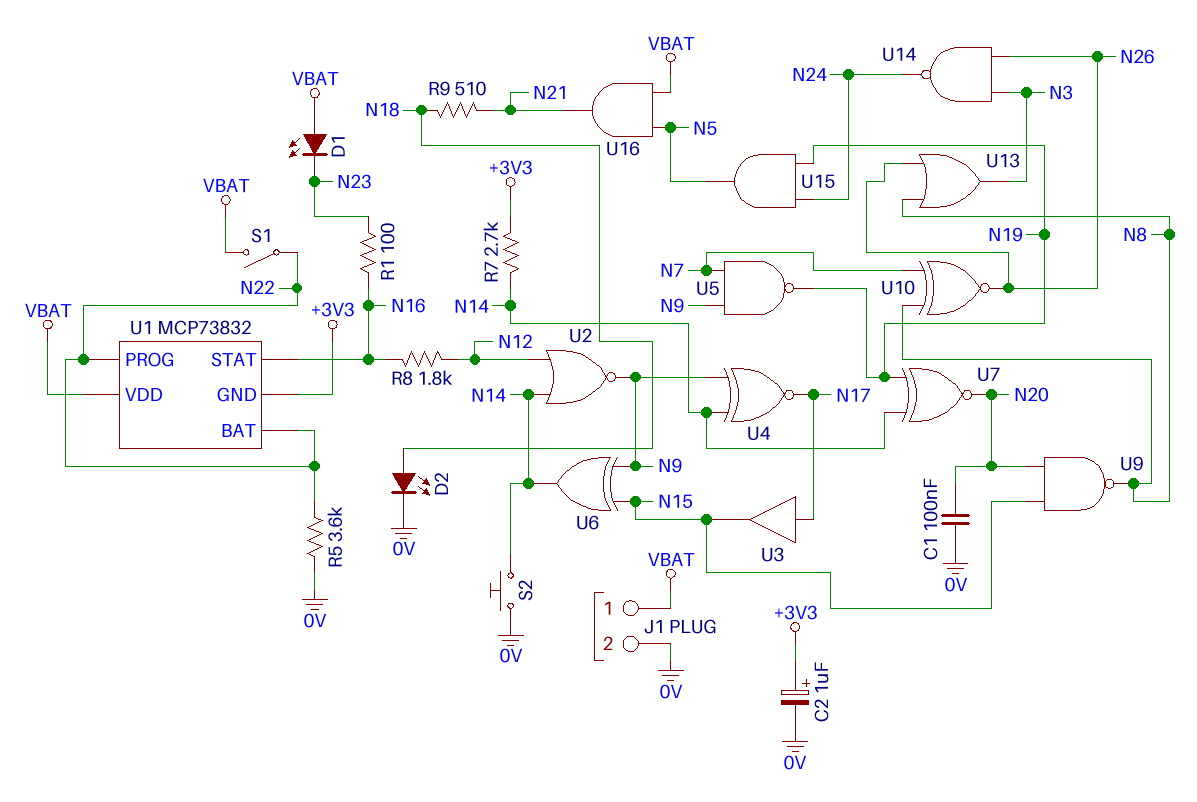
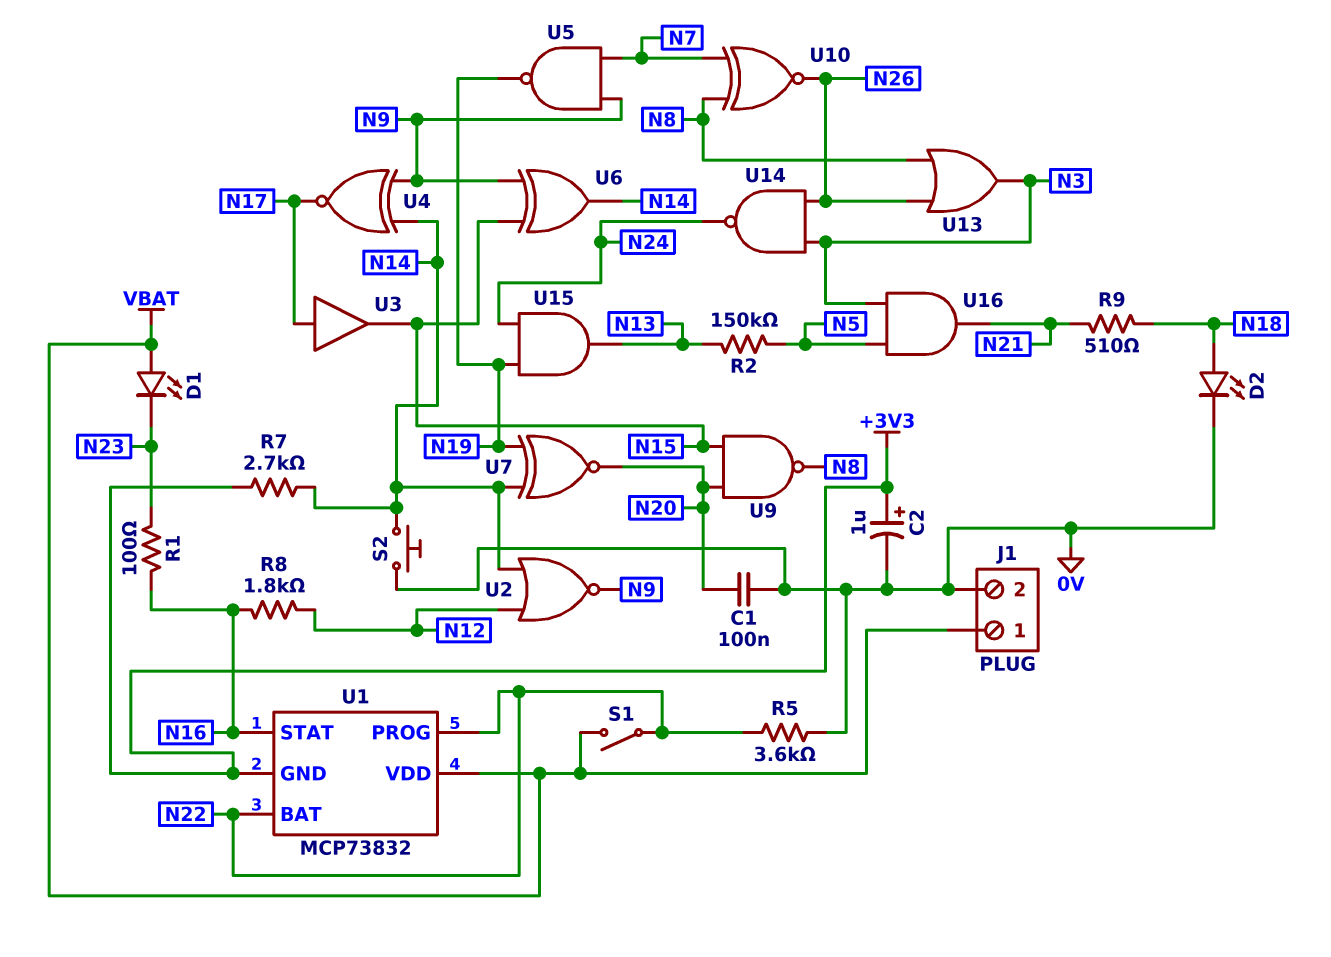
R2: none -> 150k (N5, N13)
U15: AND (in N19, in N24, out N5) -> AND (in N19, in N24, out N13)
U16: AND (in N5, in VBAT, out N21) -> AND (in N3, in N5, out N21)

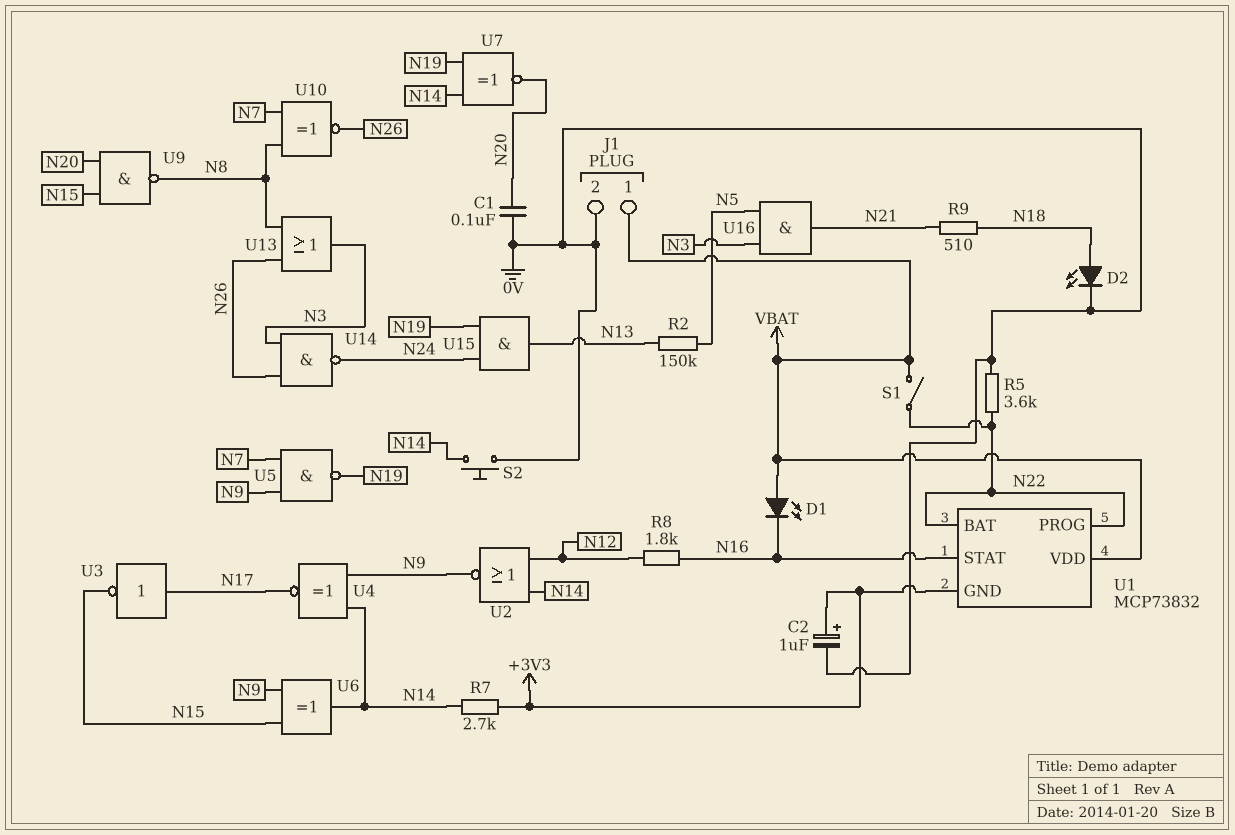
D1: LED (A VBAT, K N23) -> LED (A VBAT, K N16)
R1: 100 (N16, N23) -> none
U3: buffer (in N17, out N15) -> NOT (in N17, out N15)

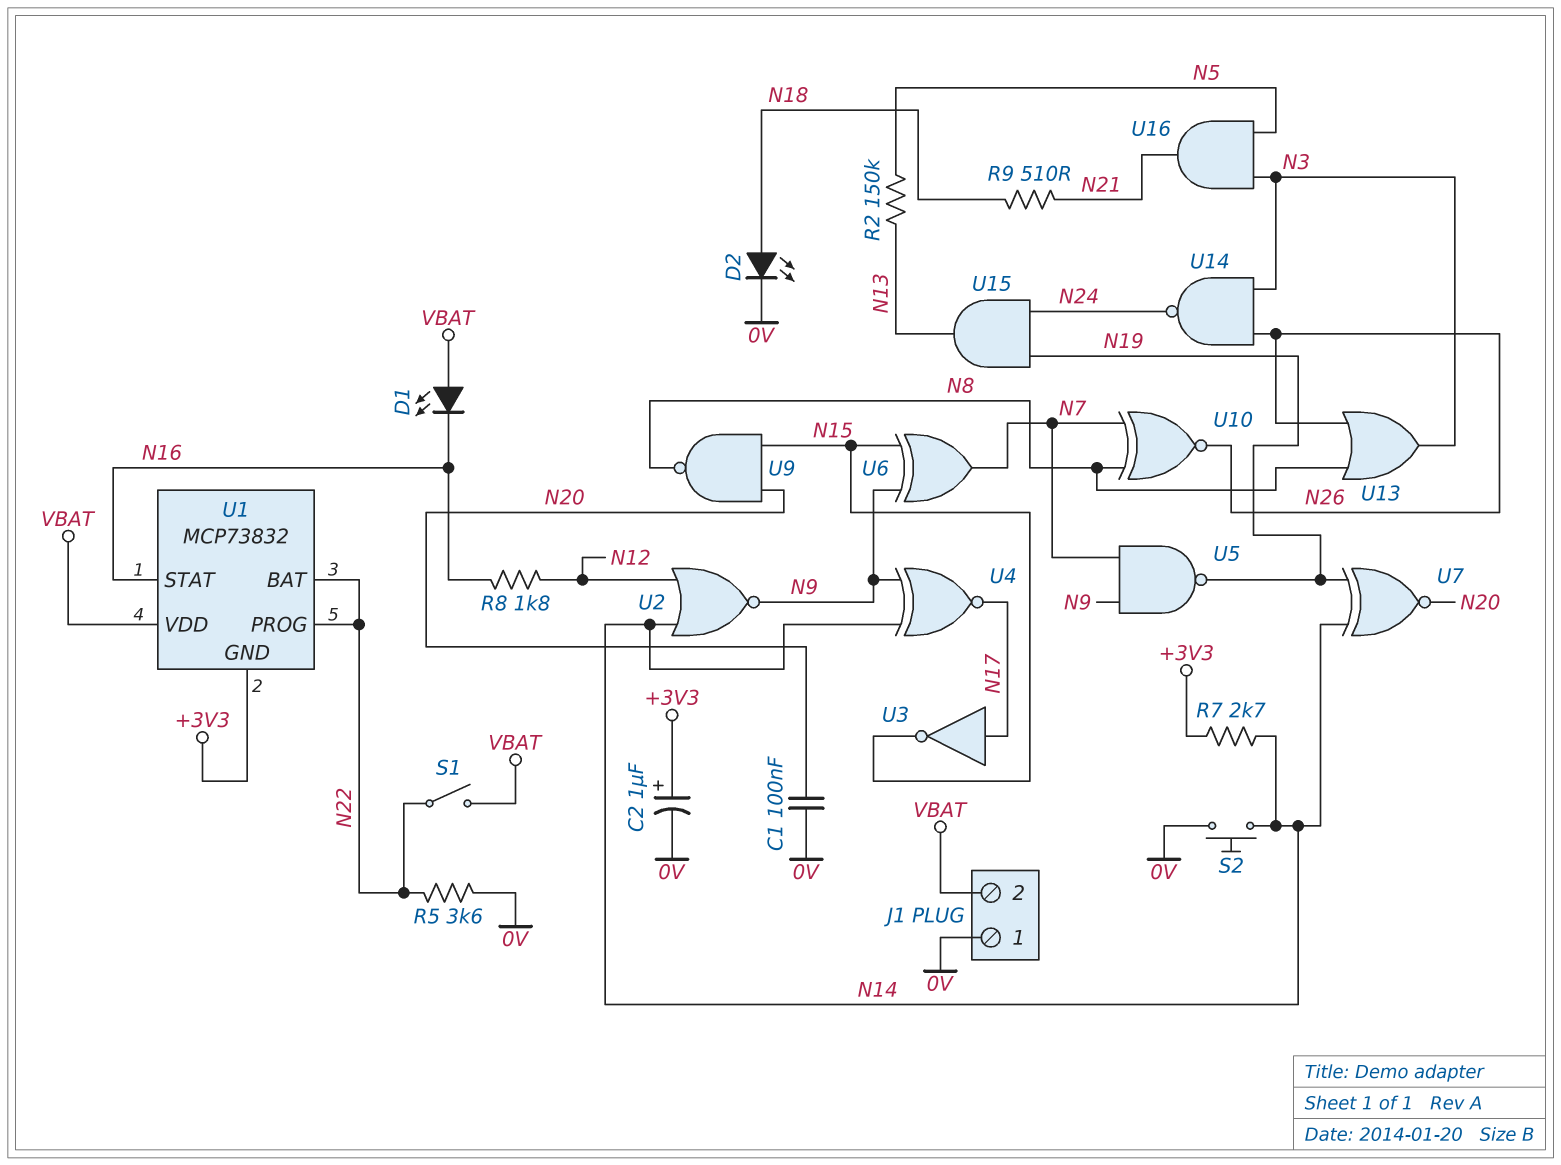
J1 pin 1: VBAT -> 0V
J1 pin 2: 0V -> VBAT
U6: XOR (in N9, in N15, out N14) -> XOR (in N9, in N15, out N7)

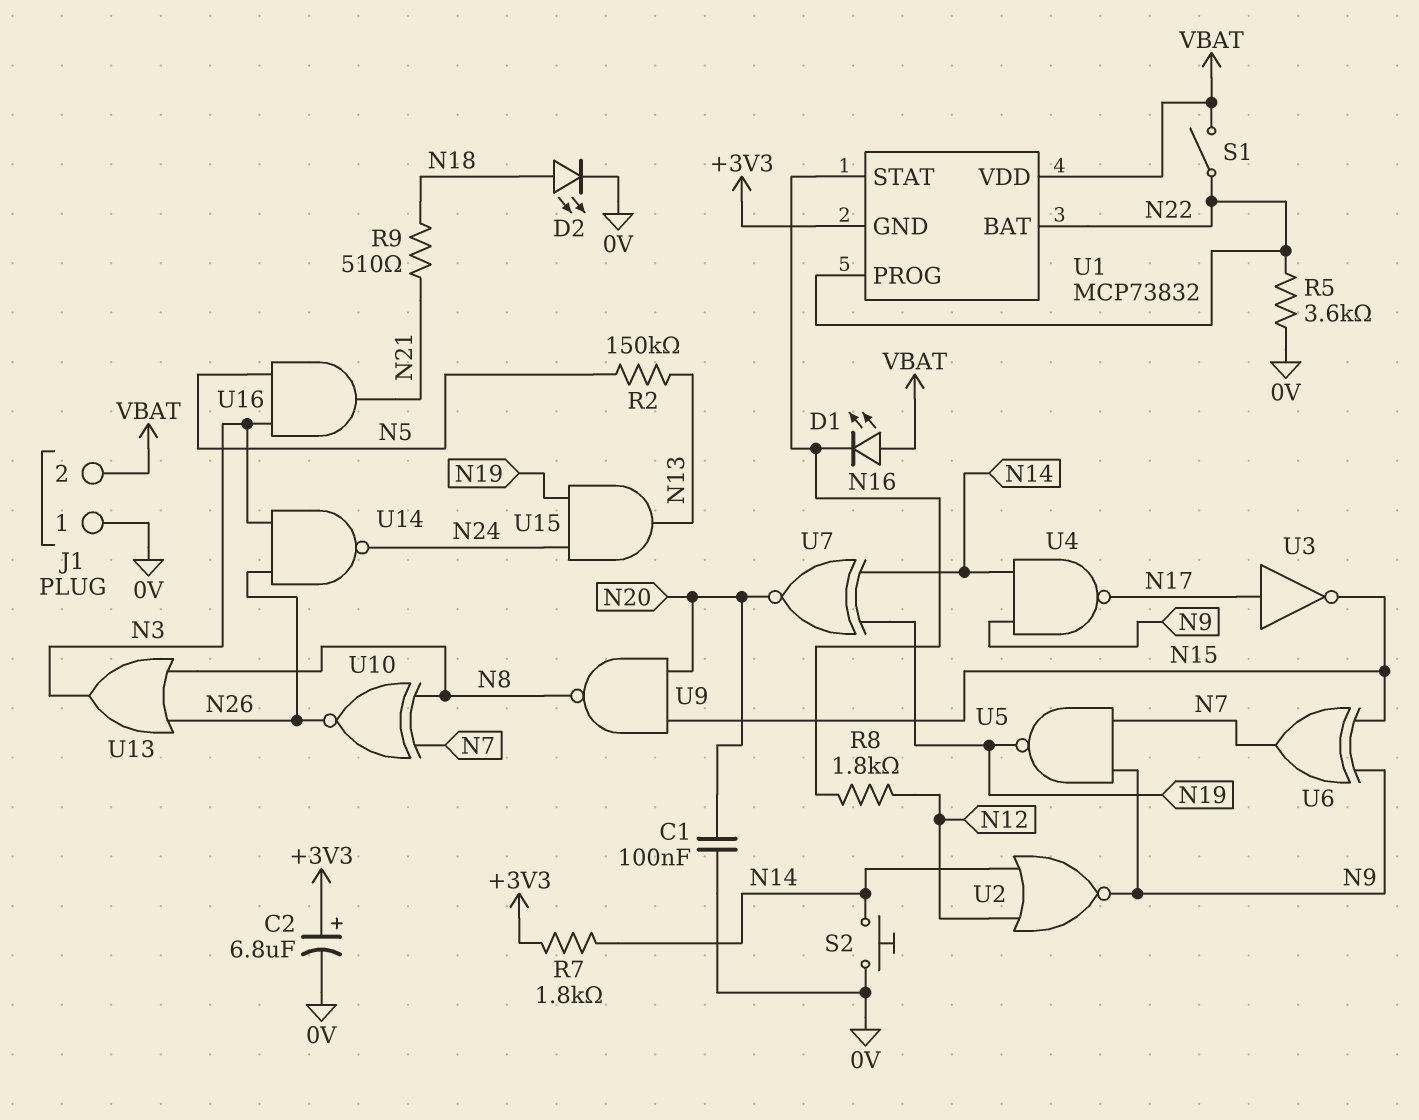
C2: 1uF (plus +3V3, minus 0V) -> 6.8uF (plus +3V3, minus 0V)
R7: 2.7k (+3V3, N14) -> 1.8k (+3V3, N14)
U4: XNOR (in N9, in N14, out N17) -> NAND (in N9, in N14, out N17)

